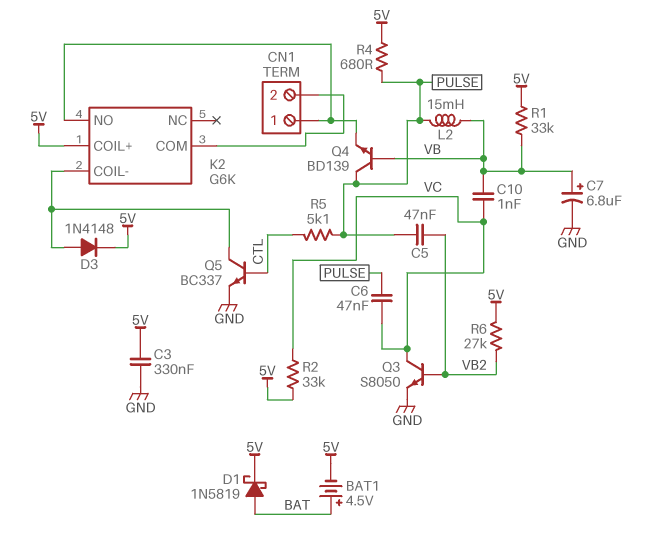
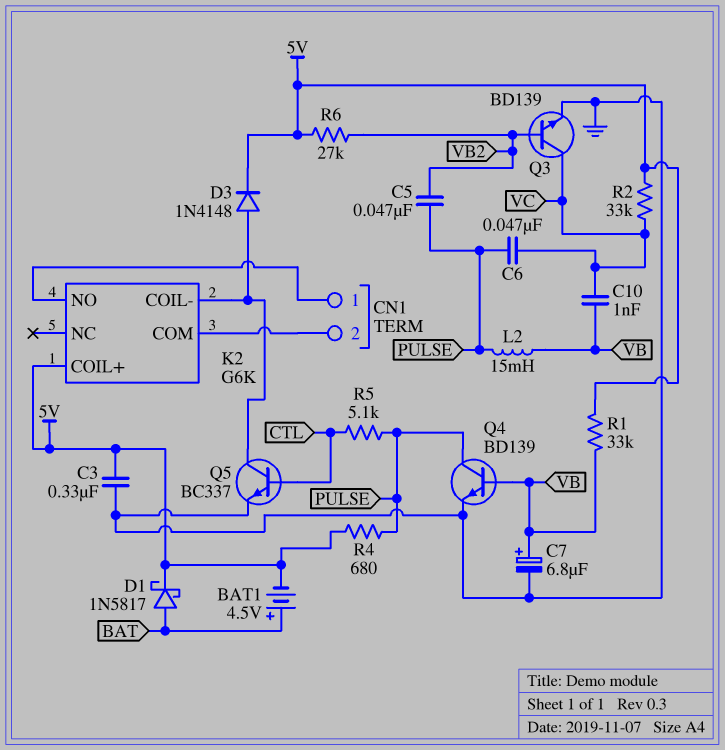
D1: schottky 1N5819 (A BAT, K 5V) -> schottky 1N5817 (A BAT, K 5V)
Q3: NPN S8050 (B VB2, C VC, E GND) -> NPN BD139 (B VB2, C VC, E GND)
Q4: NPN BD139 (B VB, C PULSE, E CN1/1) -> NPN BD139 (B VB, C PULSE, E GND)

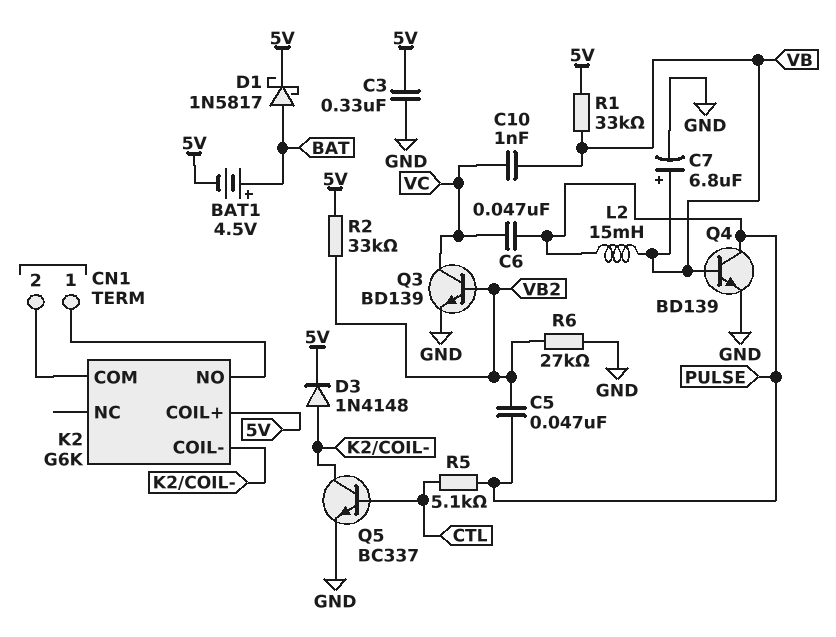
R2: 33k (5V, VC) -> 33k (5V, VB2)
R4: 680 (5V, PULSE) -> none
R6: 27k (5V, VB2) -> 27k (GND, VB2)

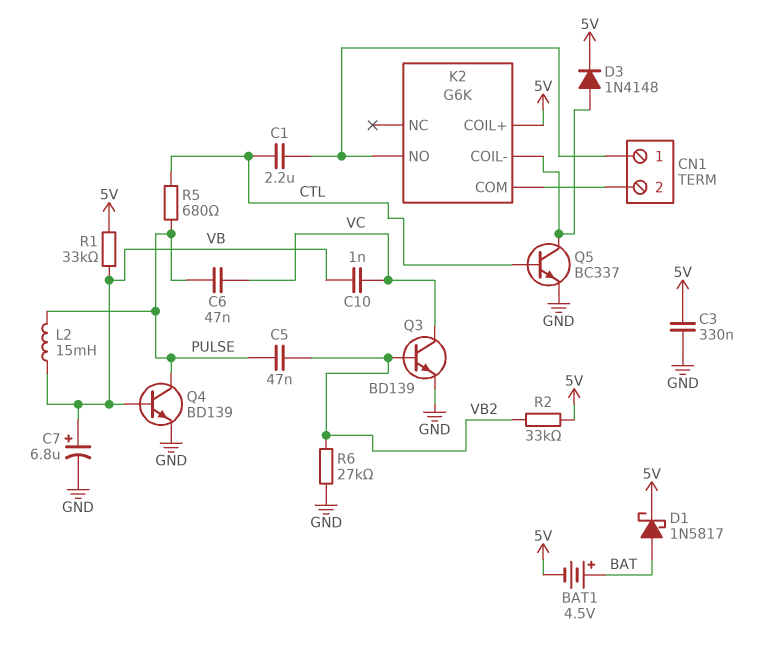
C1: none -> 2.2uF (CN1/1, CTL)
R5: 5.1k (CTL, PULSE) -> 680 (CTL, PULSE)

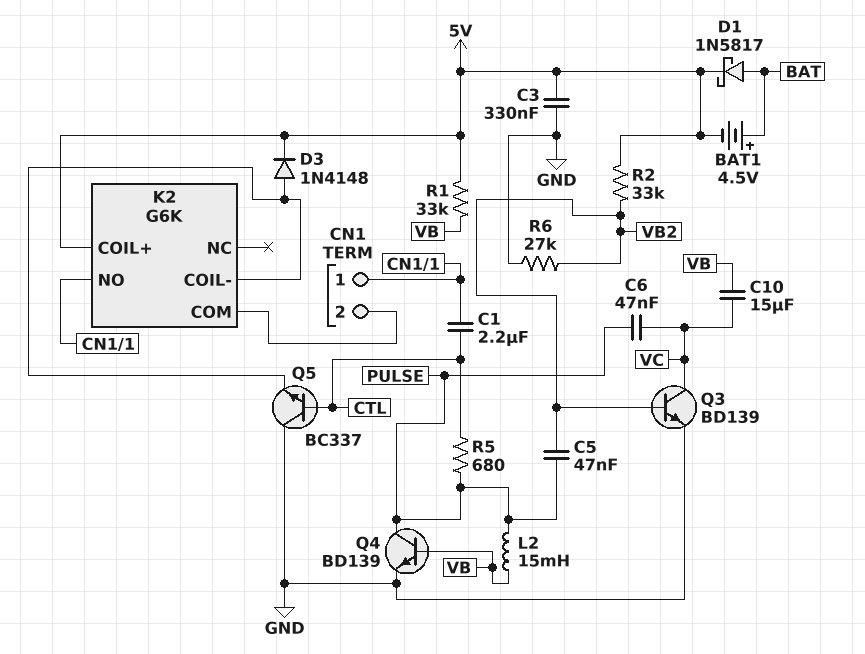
C7: 6.8uF (plus VB, minus GND) -> none
C10: 1nF (VB, VC) -> 15uF (VB, VC)
Q5: NPN BC337 (B CTL, C K2/COIL-, E GND) -> NPN BC337 (B CTL, C GND, E K2/COIL-)

